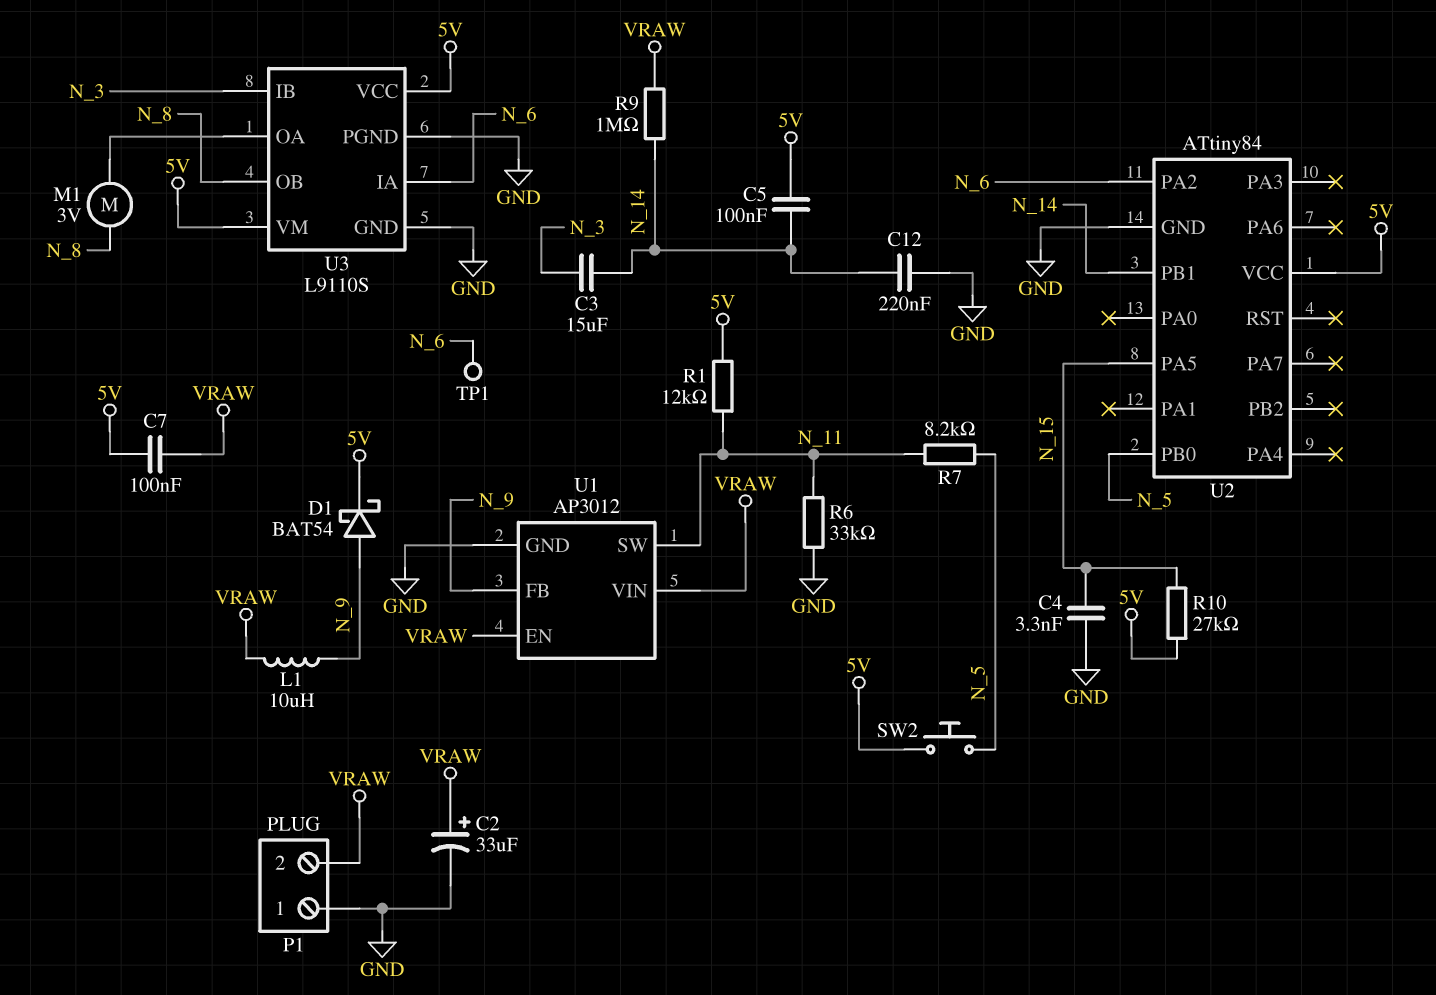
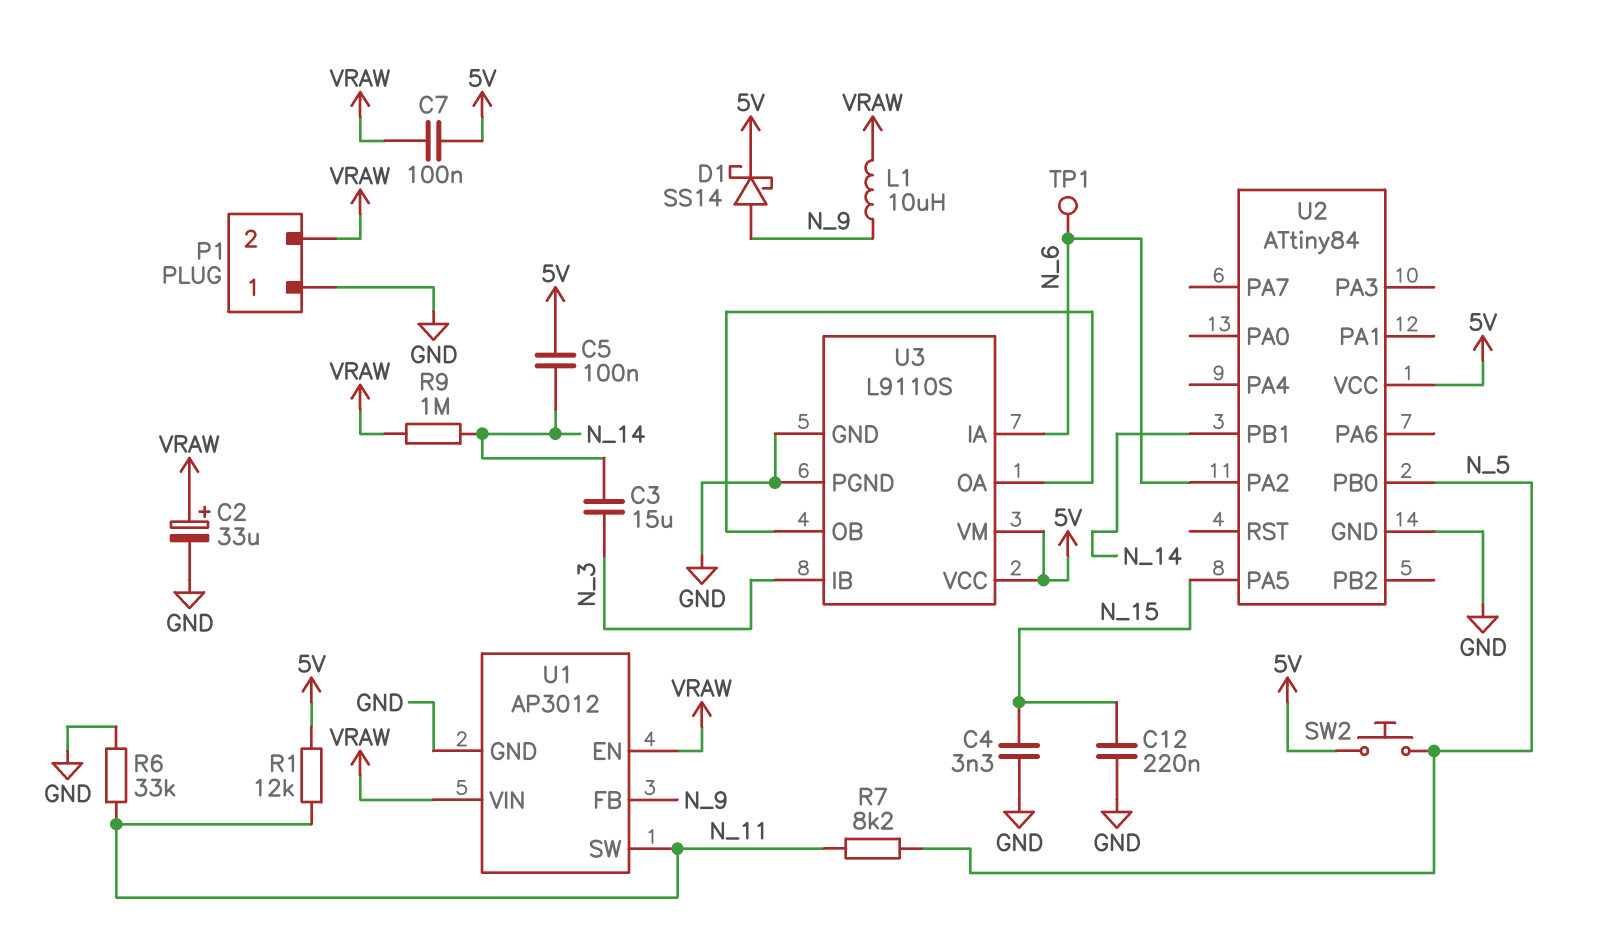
C12: 220nF (GND, N_14) -> 220nF (GND, N_15)
D1: schottky BAT54 (A N_9, K 5V) -> schottky SS14 (A N_9, K 5V)
M1: motor 3V (N_8, U3/OA) -> none
R10: 27k (5V, N_15) -> none
U3 pin OB: N_8 -> U3/OA

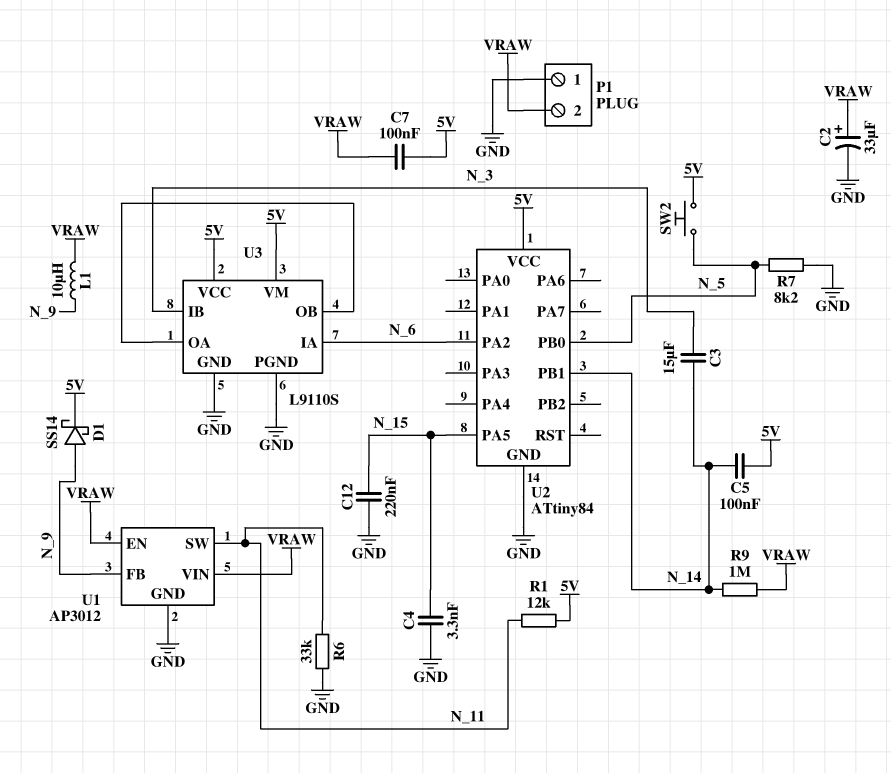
R7: 8.2k (N_5, N_11) -> 8.2k (GND, N_5)
TP1: test point (N_6) -> none

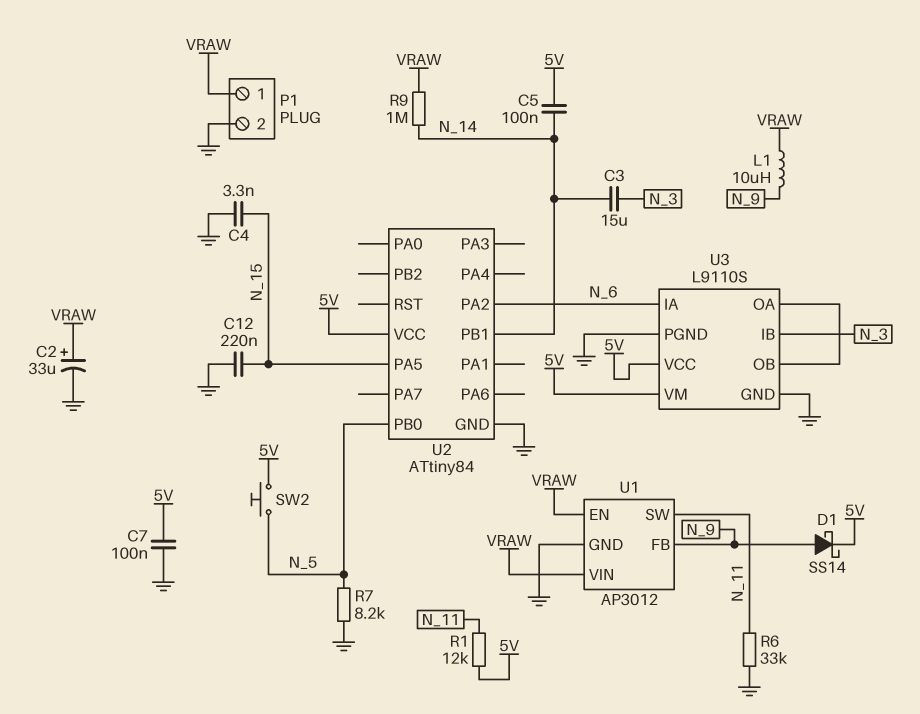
C7: 100nF (5V, VRAW) -> 100nF (5V, GND)
P1 pin 1: GND -> VRAW
P1 pin 2: VRAW -> GND

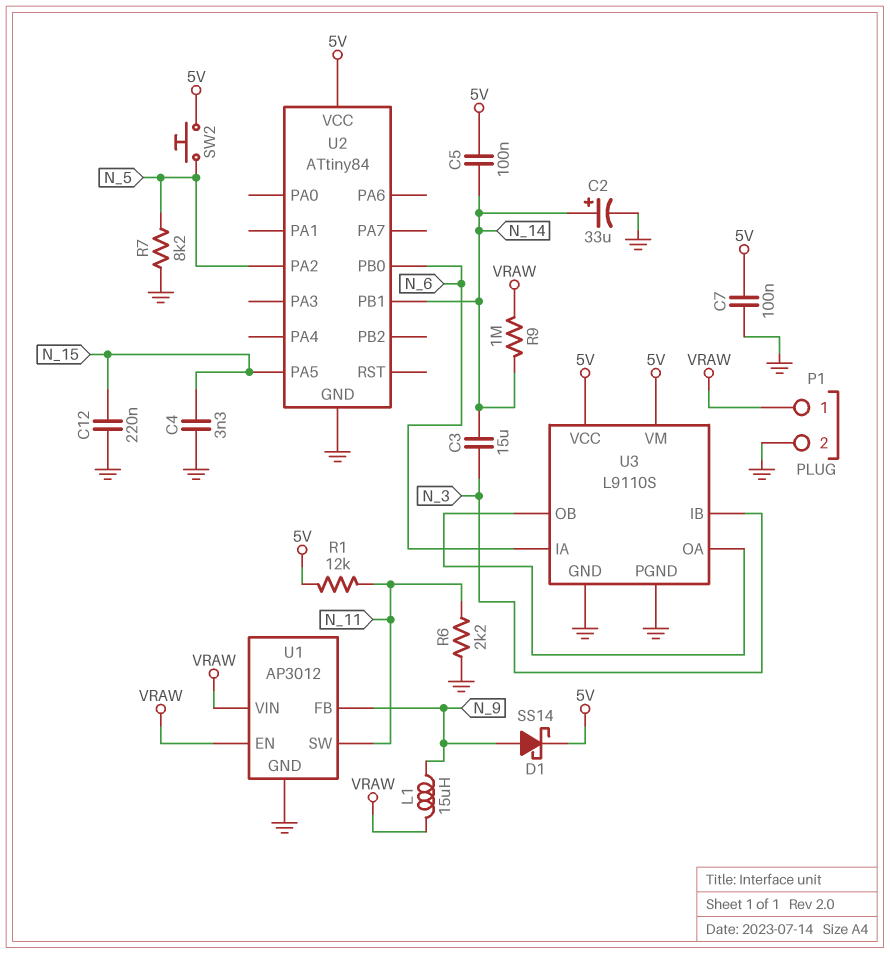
C2: 33uF (plus VRAW, minus GND) -> 33uF (plus N_14, minus GND)
L1: 10uH (N_9, VRAW) -> 15uH (N_9, VRAW)
R6: 33k (GND, N_11) -> 2.2k (GND, N_11)
U2 pin PA2: N_6 -> N_5
U2 pin PB0: N_5 -> N_6

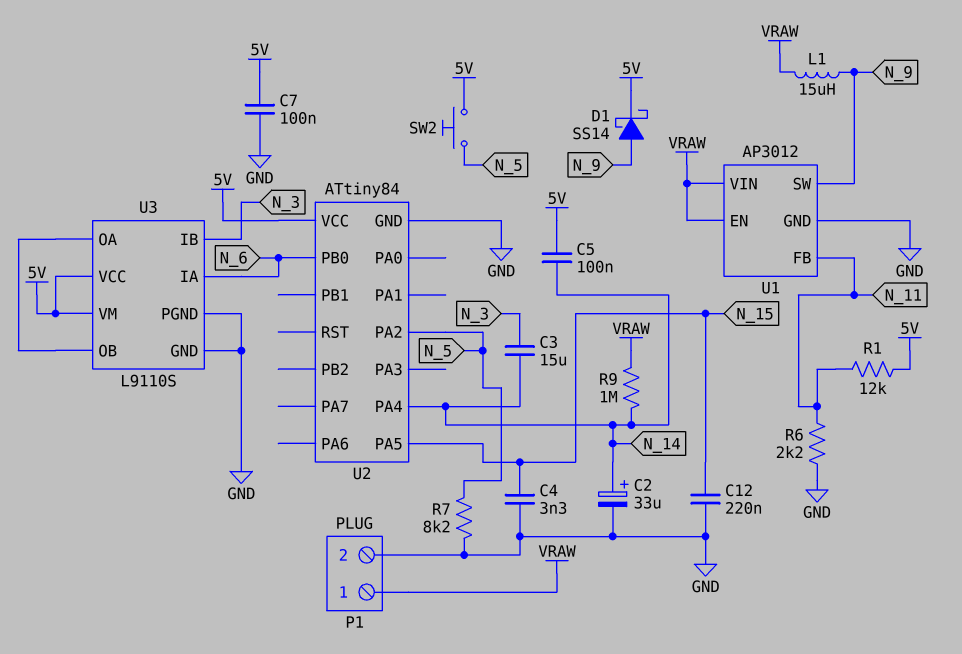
U1 pin FB: N_9 -> N_11
U1 pin SW: N_11 -> N_9
U2 pin PA4: none -> N_14
U2 pin PB1: N_14 -> none

